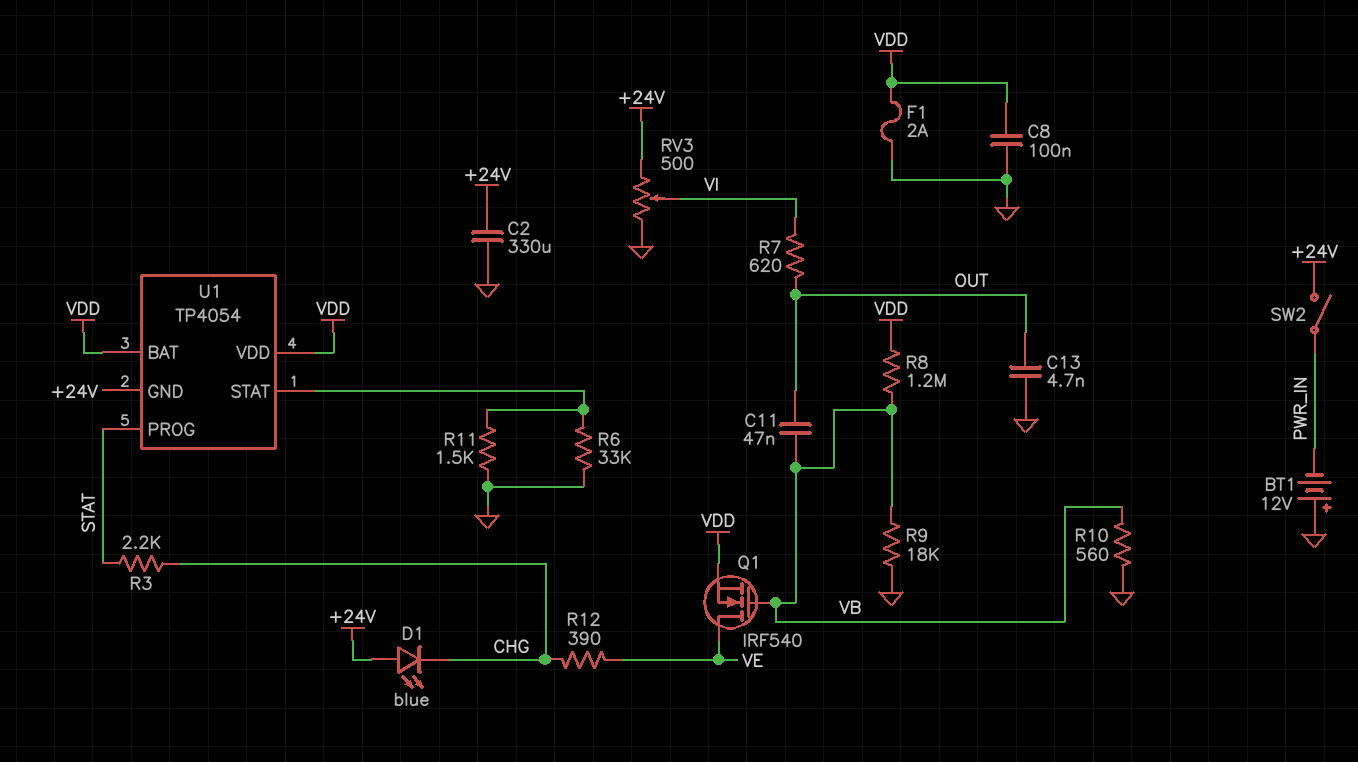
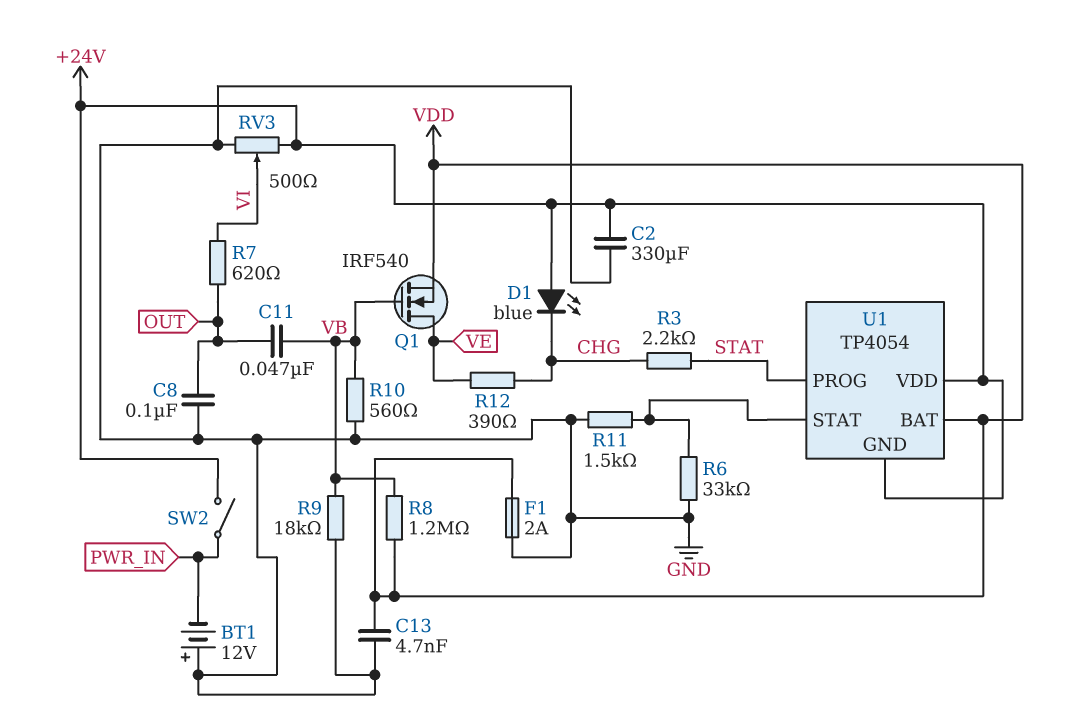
C8: 100nF (GND, VDD) -> 100nF (GND, OUT)
C13: 4.7nF (GND, OUT) -> 4.7nF (GND, VDD)
U1 pin VDD: VDD -> +24V

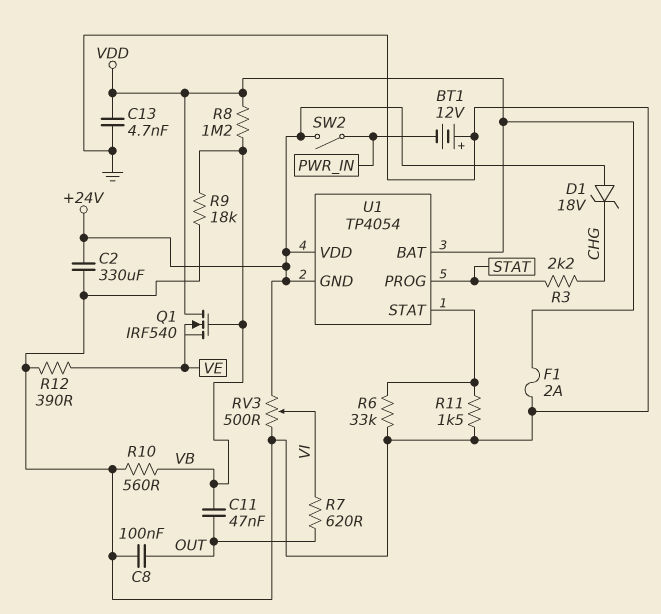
D1: LED blue (A +24V, K CHG) -> zener 18V (A +24V, K CHG)
Q1: NMOS IRF540 (G VB, D VE, S VDD) -> NMOS IRF540 (G VB, D VDD, S VE)
R12: 390 (CHG, VE) -> 390 (GND, VE)

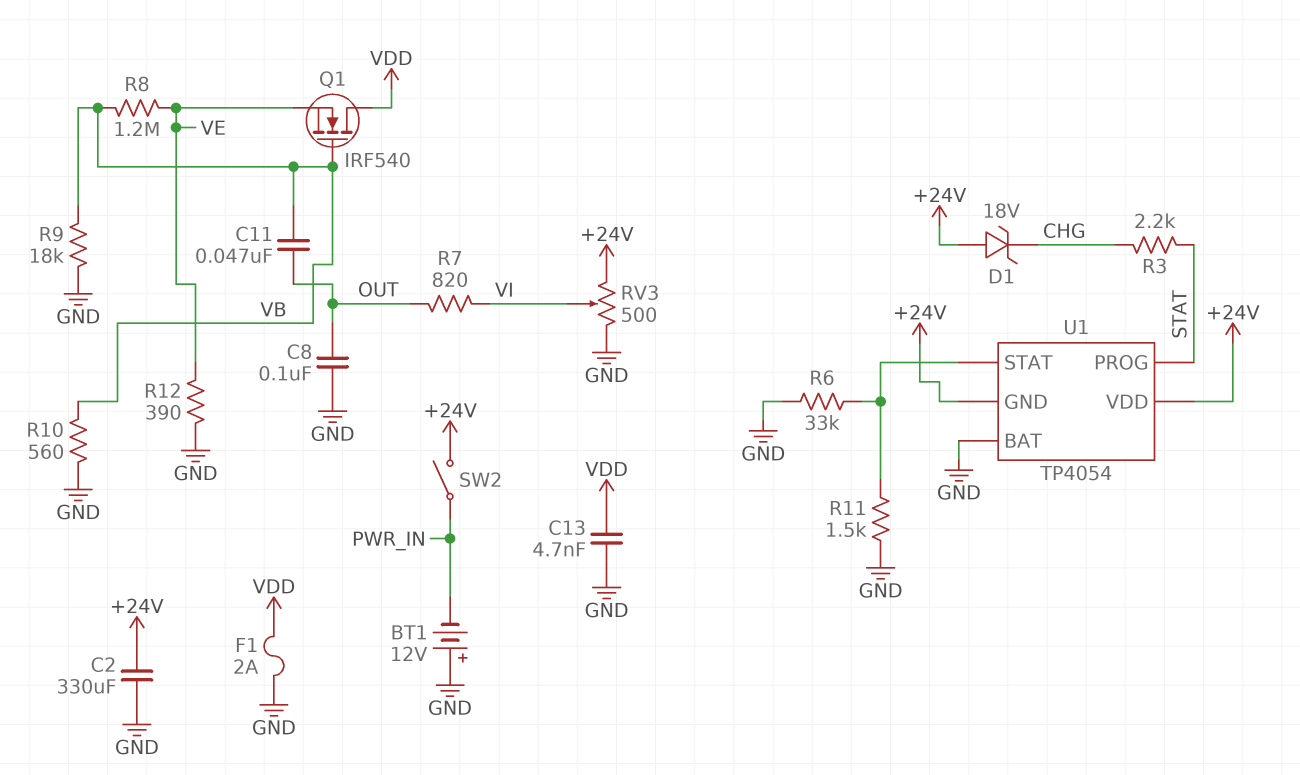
R7: 620 (OUT, VI) -> 820 (OUT, VI)
R8: 1.2M (VB, VDD) -> 1.2M (VB, VE)
U1 pin BAT: VDD -> GND

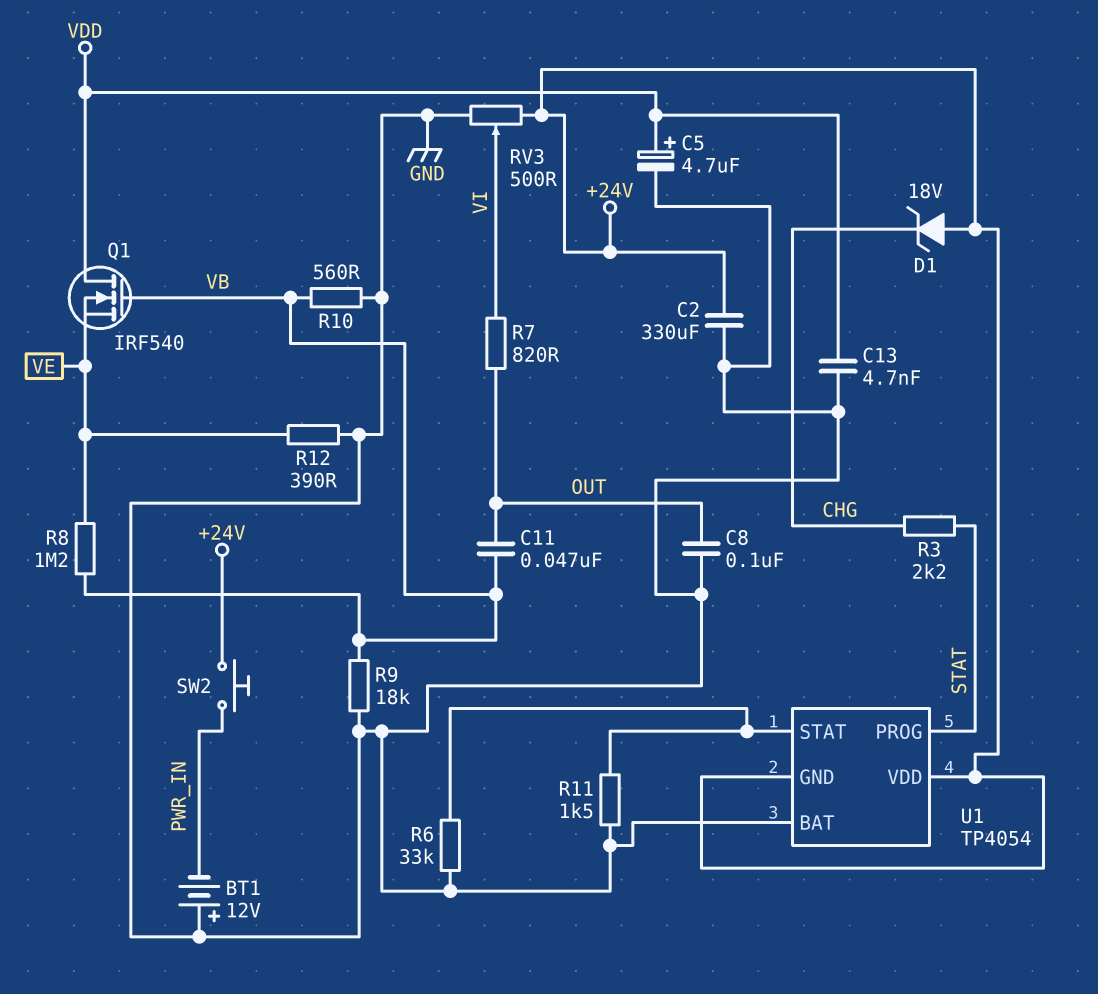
C5: none -> 4.7uF (plus VDD, minus GND)
F1: 2A (GND, VDD) -> none
SW2: switch (+24V, PWR_IN) -> button (+24V, PWR_IN)

